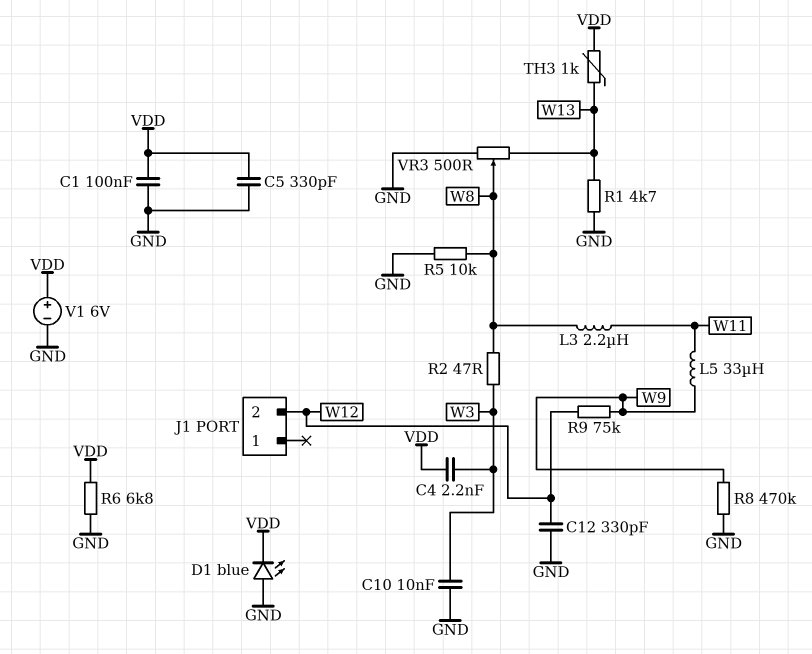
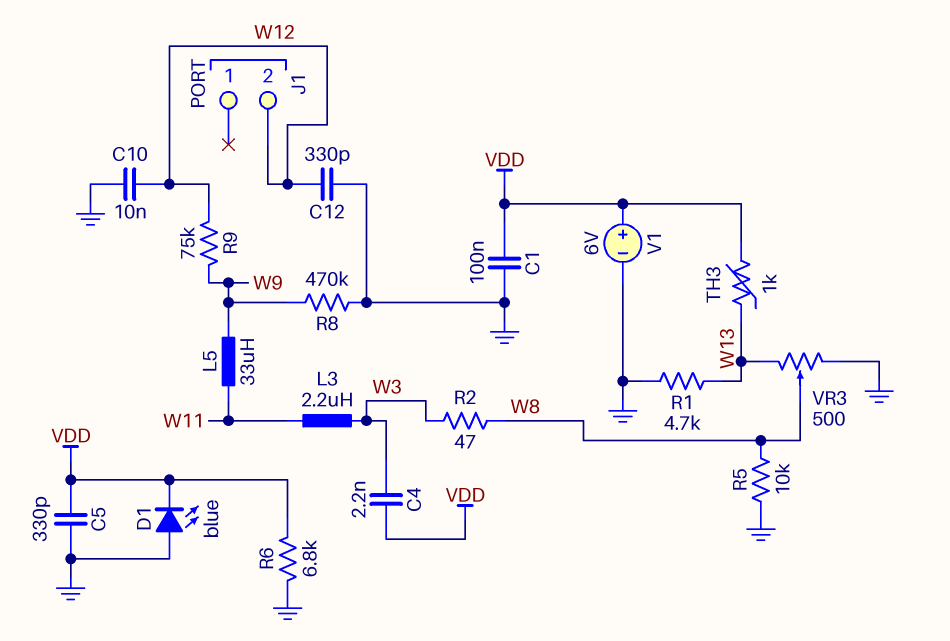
C10: 10nF (GND, W3) -> 10nF (GND, W12)
L3: 2.2uH (W8, W11) -> 2.2uH (W3, W11)

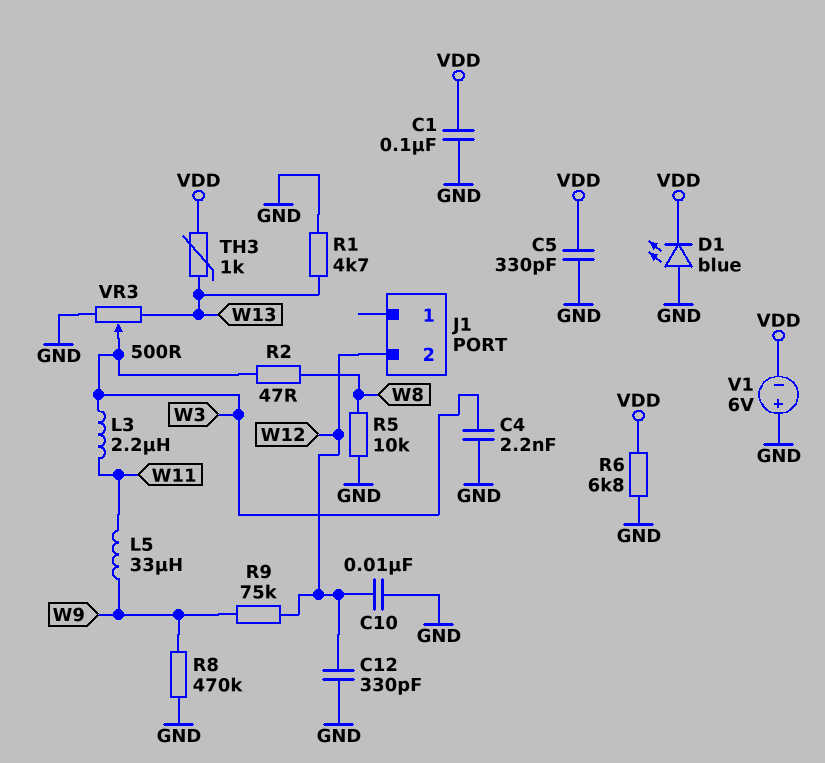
C4: 2.2nF (VDD, W3) -> 2.2nF (GND, W3)
V1: 6V (plus VDD, minus GND) -> 6V (plus GND, minus VDD)
VR3: 500 (GND, W13, wiper W8) -> 500 (GND, W13, wiper W3)

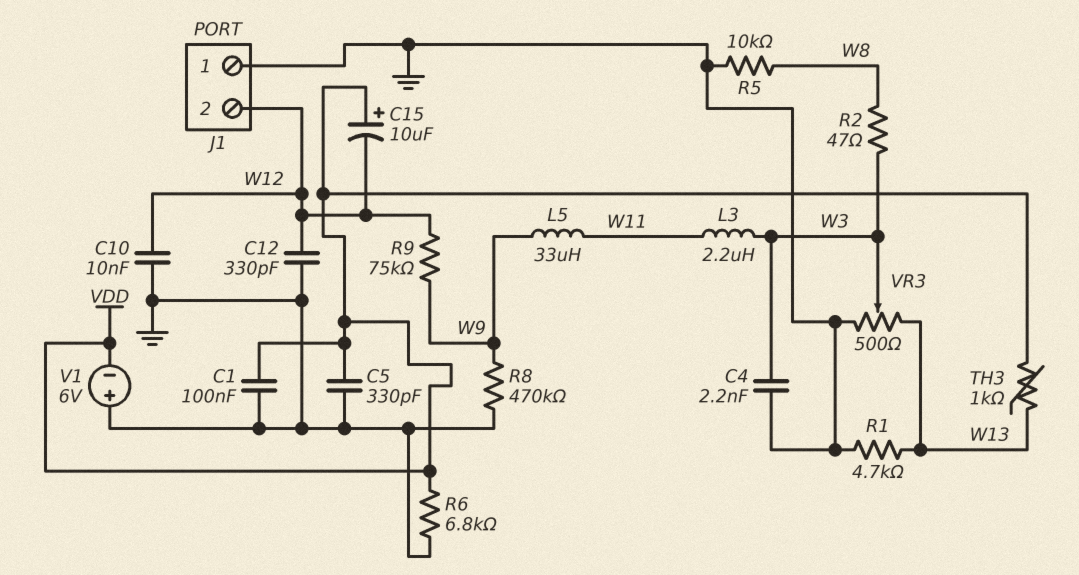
C15: none -> 10uF (plus VDD, minus W12)
D1: LED blue (A GND, K VDD) -> none
J1 pin 1: none -> GND

